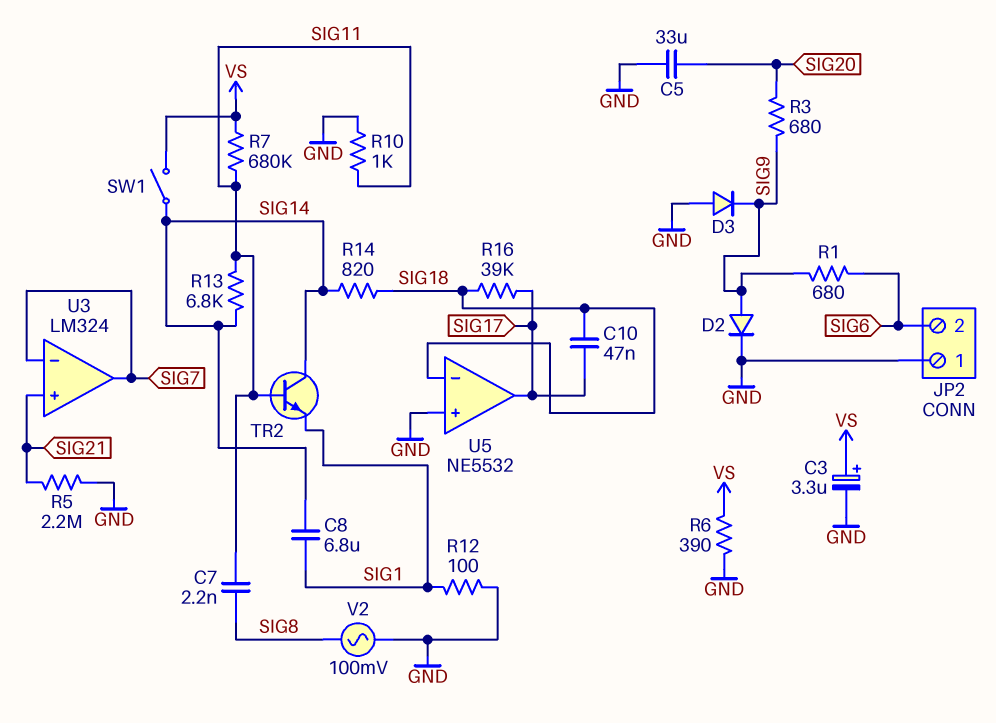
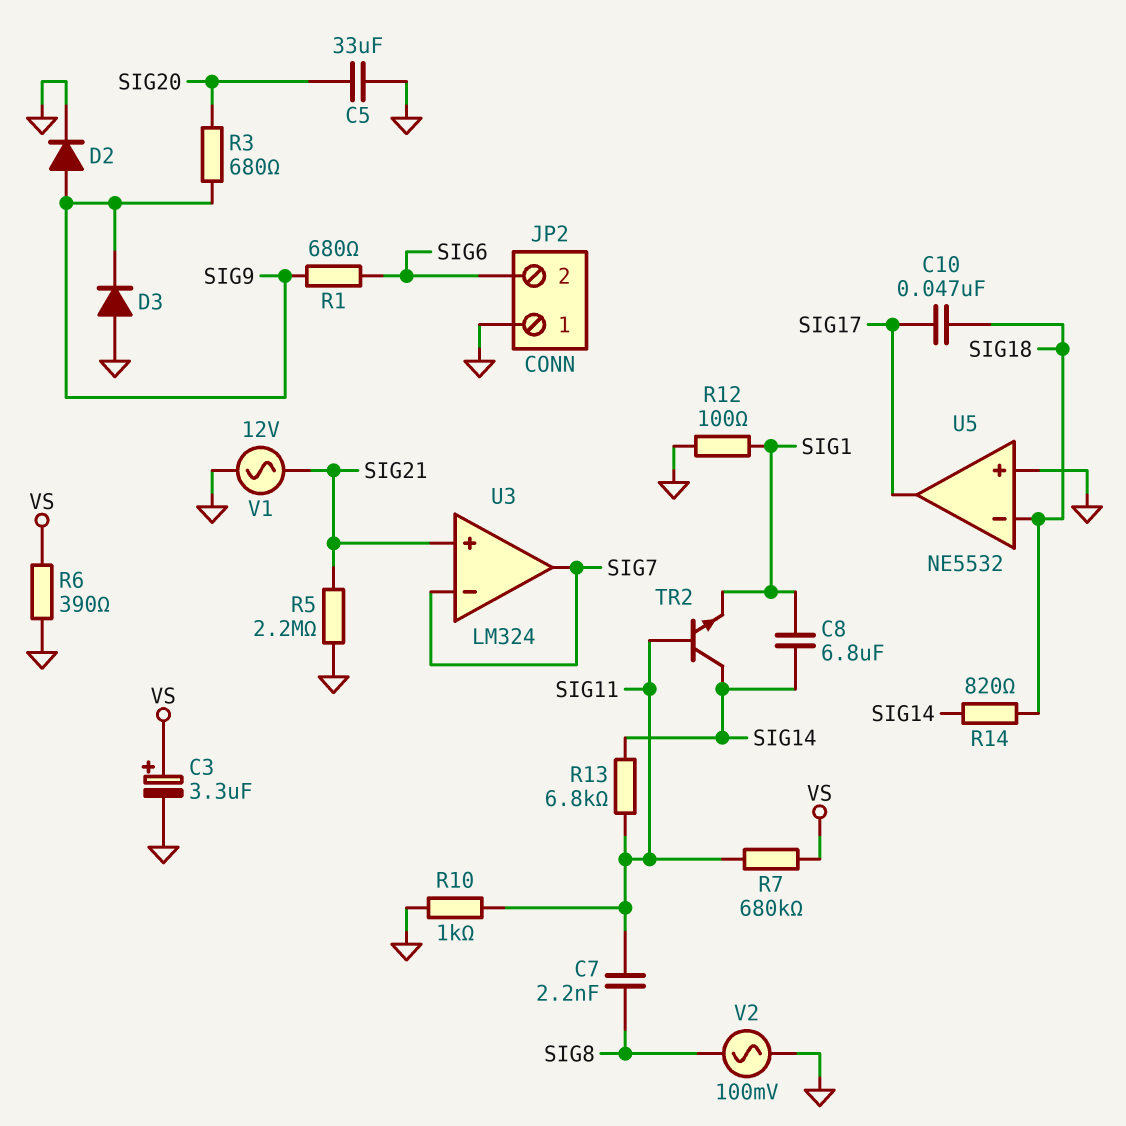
R16: 39k (SIG17, SIG18) -> none
SW1: switch (SIG14, VS) -> none
V1: none -> AC 12V (GND, SIG21)

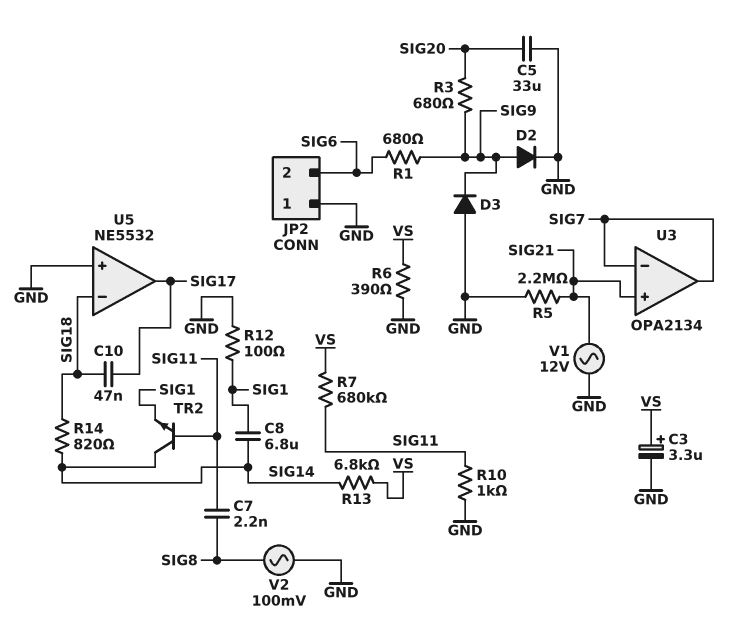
R13: 6.8k (SIG11, SIG14) -> 6.8k (SIG14, VS)
U3: LM324 -> OPA2134

